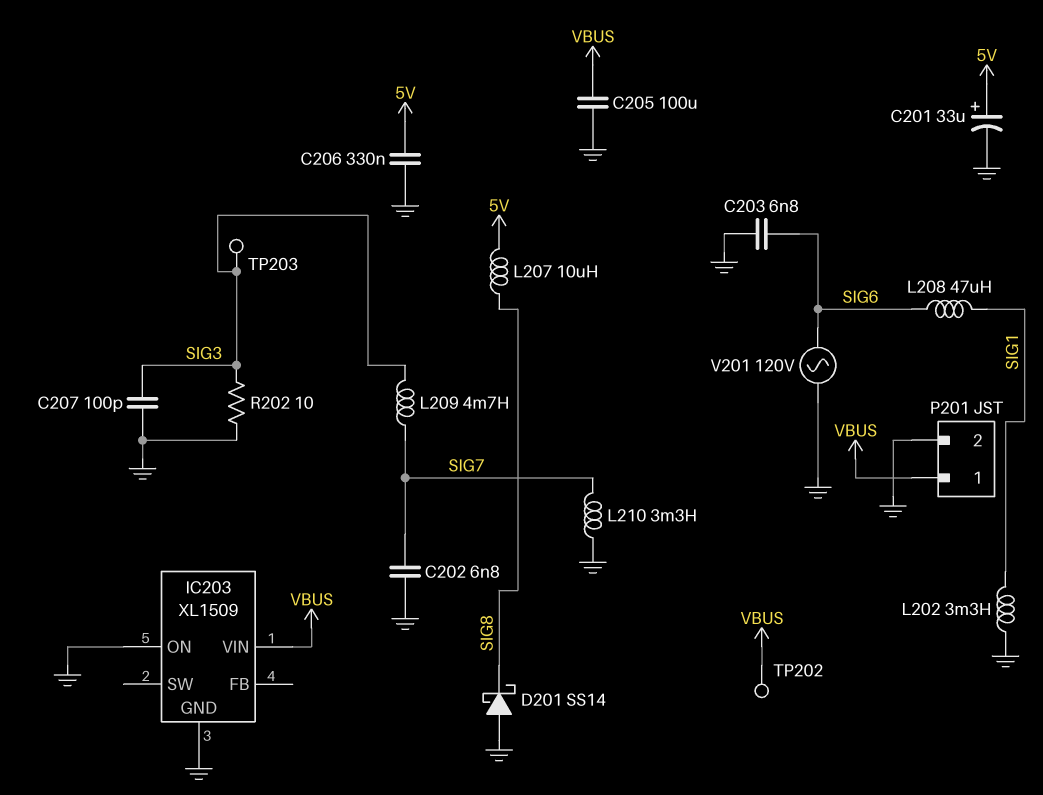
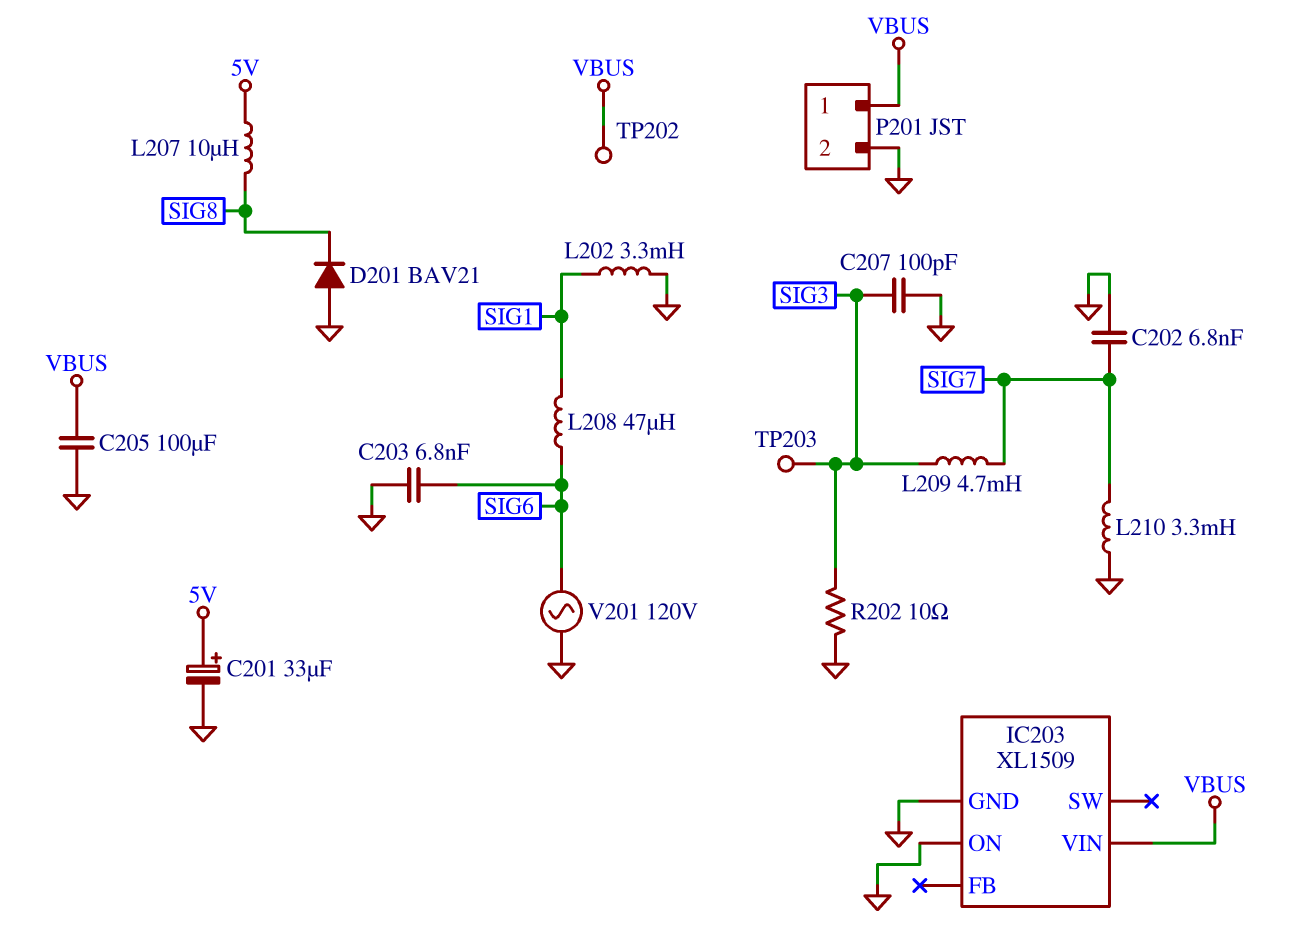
C206: 330nF (5V, GND) -> none
D201: schottky SS14 (A GND, K SIG8) -> diode BAV21 (A GND, K SIG8)

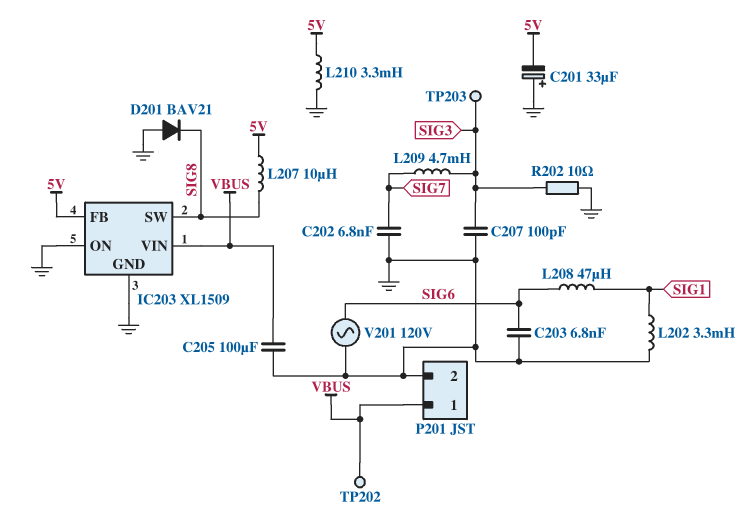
C201: 33uF (plus 5V, minus GND) -> 33uF (plus GND, minus 5V)
IC203 pin FB: none -> 5V
IC203 pin SW: none -> SIG8
L210: 3.3mH (GND, SIG7) -> 3.3mH (5V, GND)

